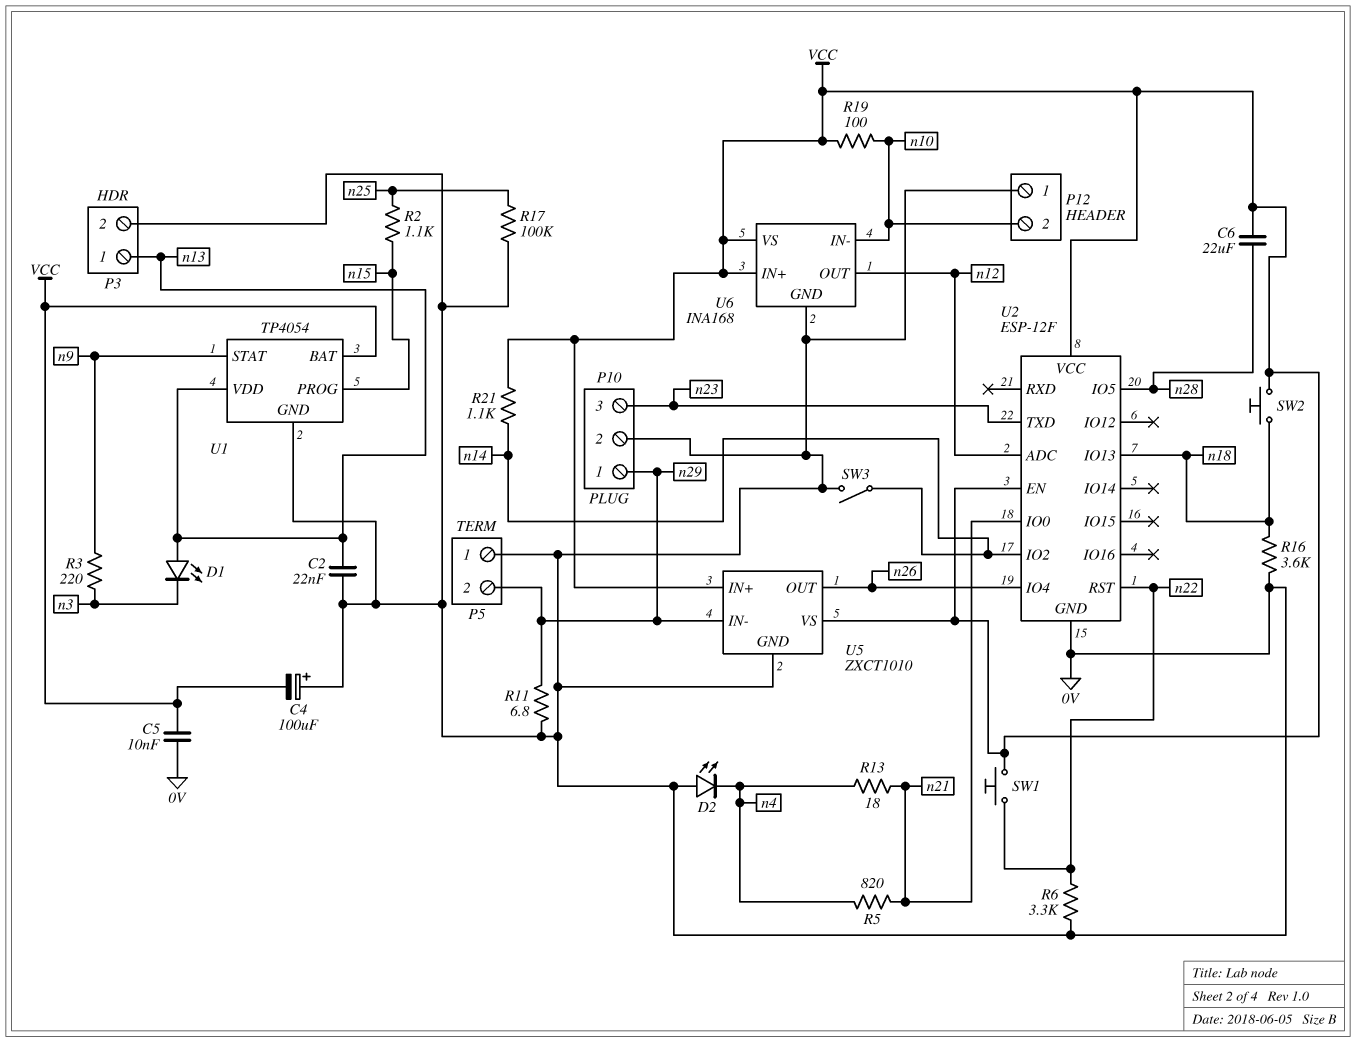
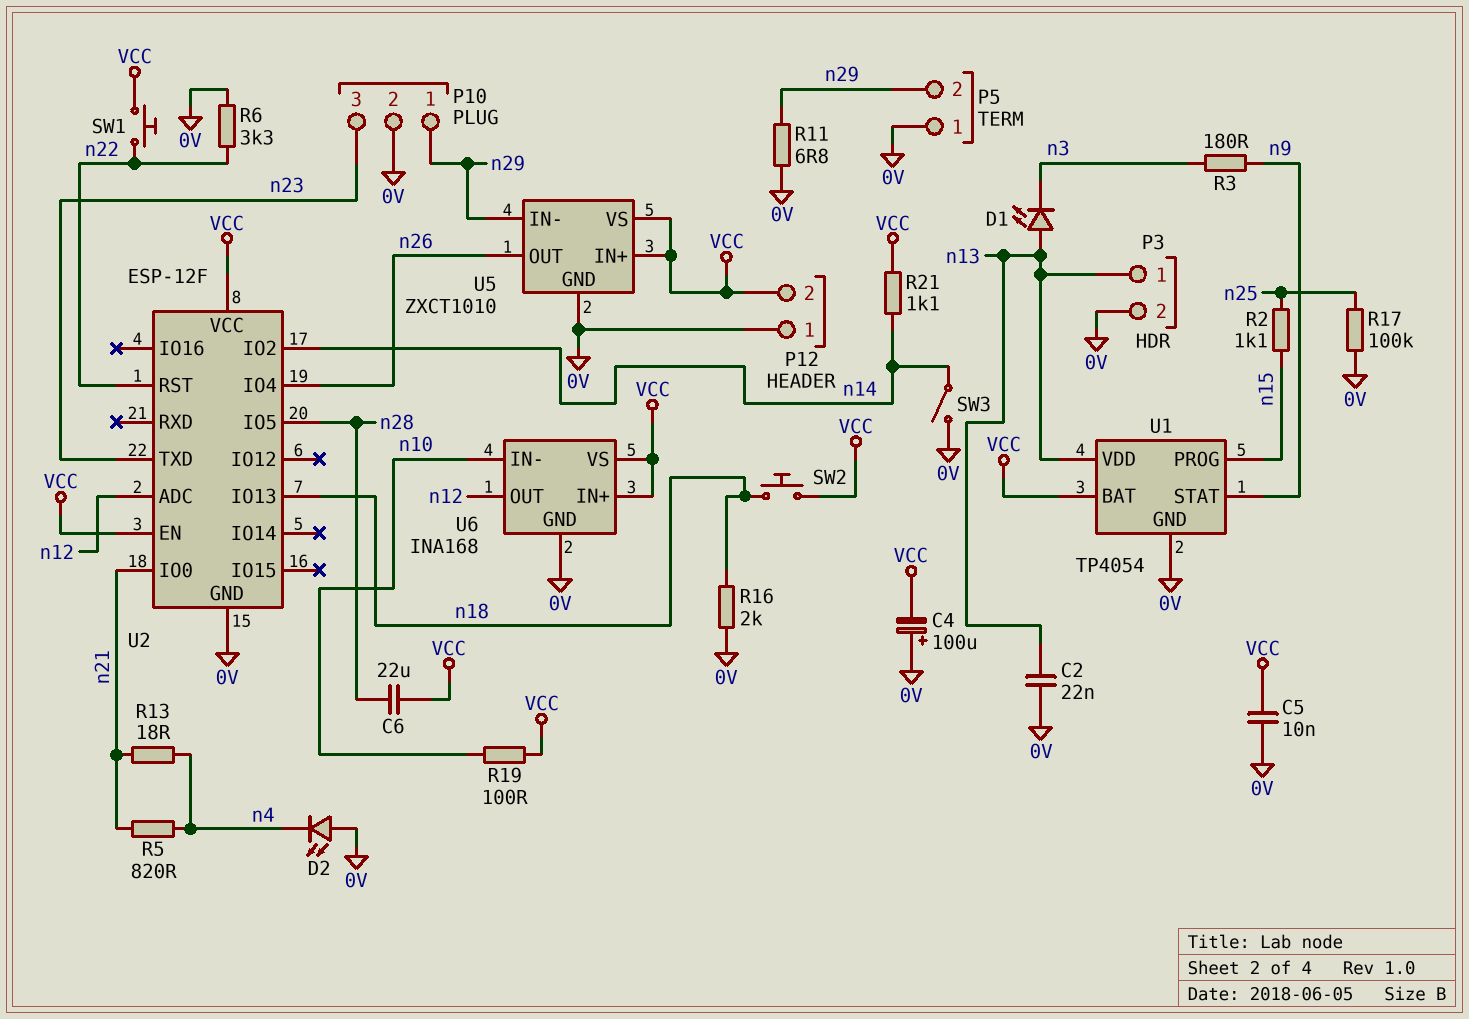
P12 pin 2: n10 -> VCC
R3: 220 (n3, n9) -> 180 (n3, n9)
R16: 3.6k (0V, n18) -> 2k (0V, n18)

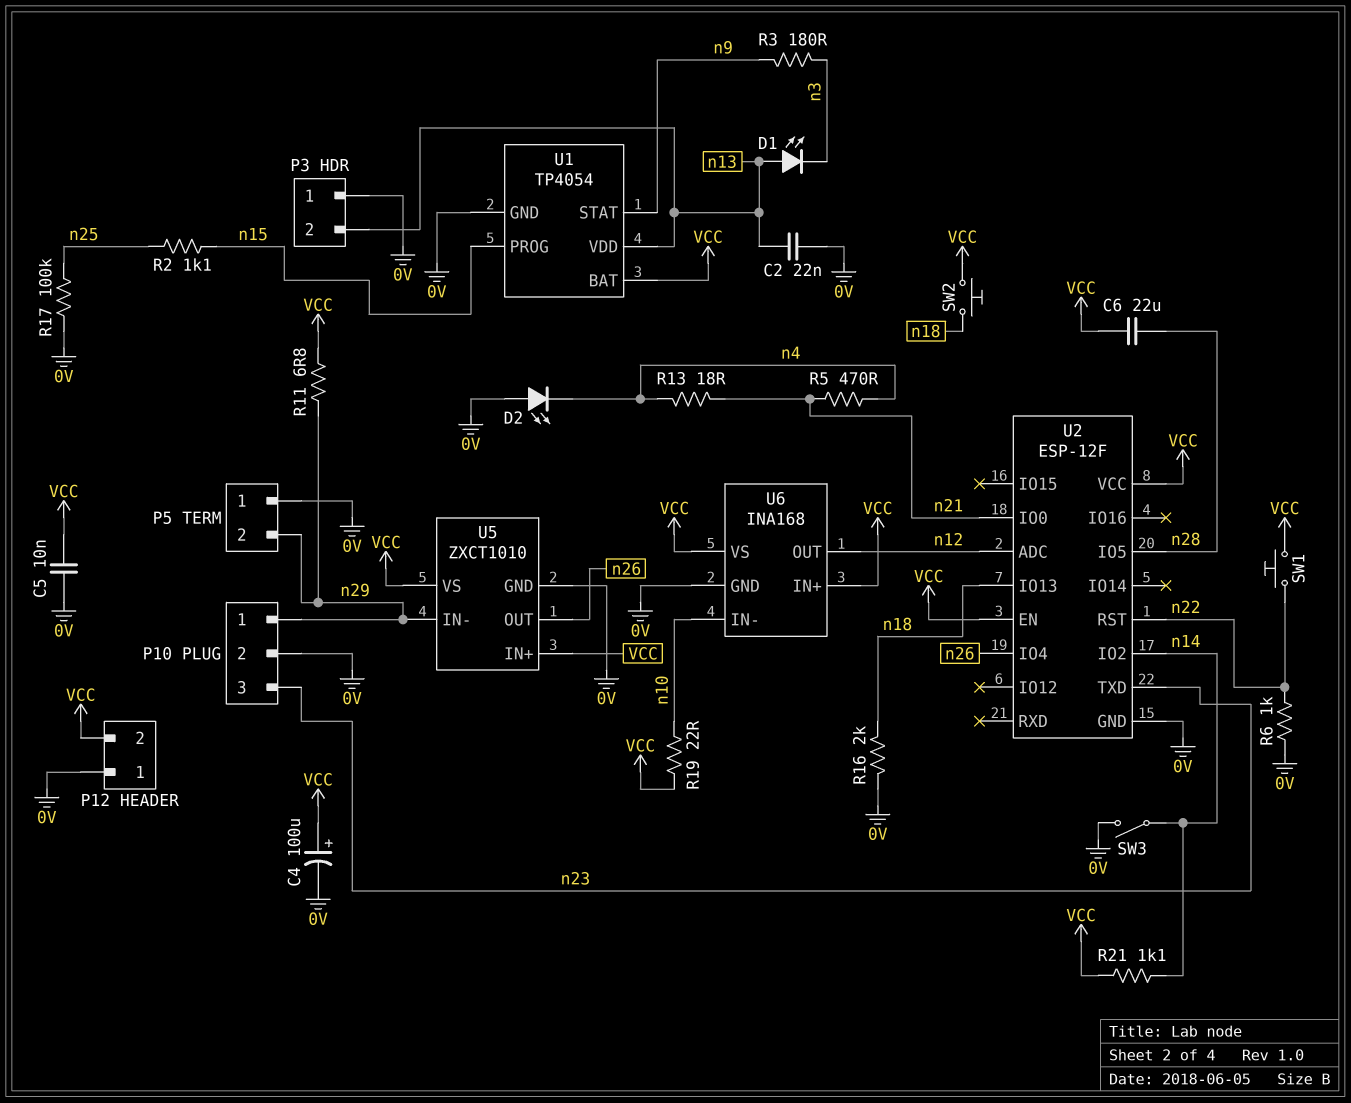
C4: 100uF (plus 0V, minus VCC) -> 100uF (plus VCC, minus 0V)
P3 pin 1: n13 -> 0V
P3 pin 2: 0V -> n13
R5: 820 (n4, n21) -> 470 (n4, n21)
R6: 3.3k (0V, n22) -> 1k (0V, n22)
R11: 6.8 (0V, n29) -> 6.8 (VCC, n29)
R19: 100 (VCC, n10) -> 22 (VCC, n10)

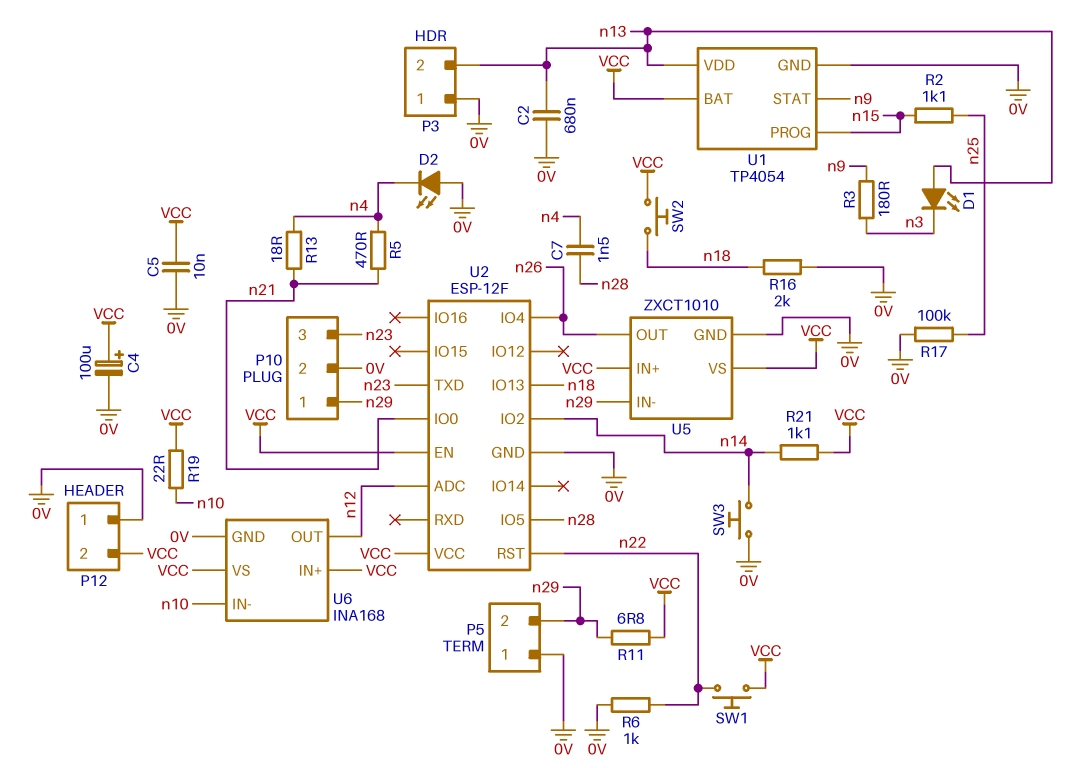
C2: 22nF (0V, n13) -> 680nF (0V, n13)
C6: 22uF (VCC, n28) -> none
C7: none -> 1.5nF (n4, n28)
SW3: switch (0V, n14) -> button (0V, n14)

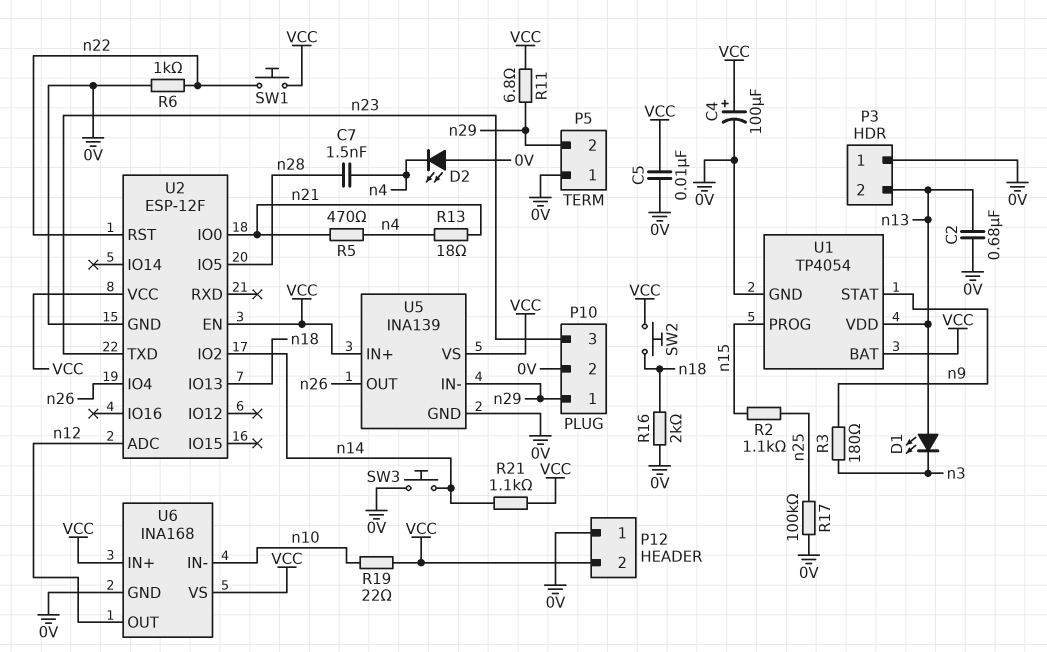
U5: ZXCT1010 -> INA139

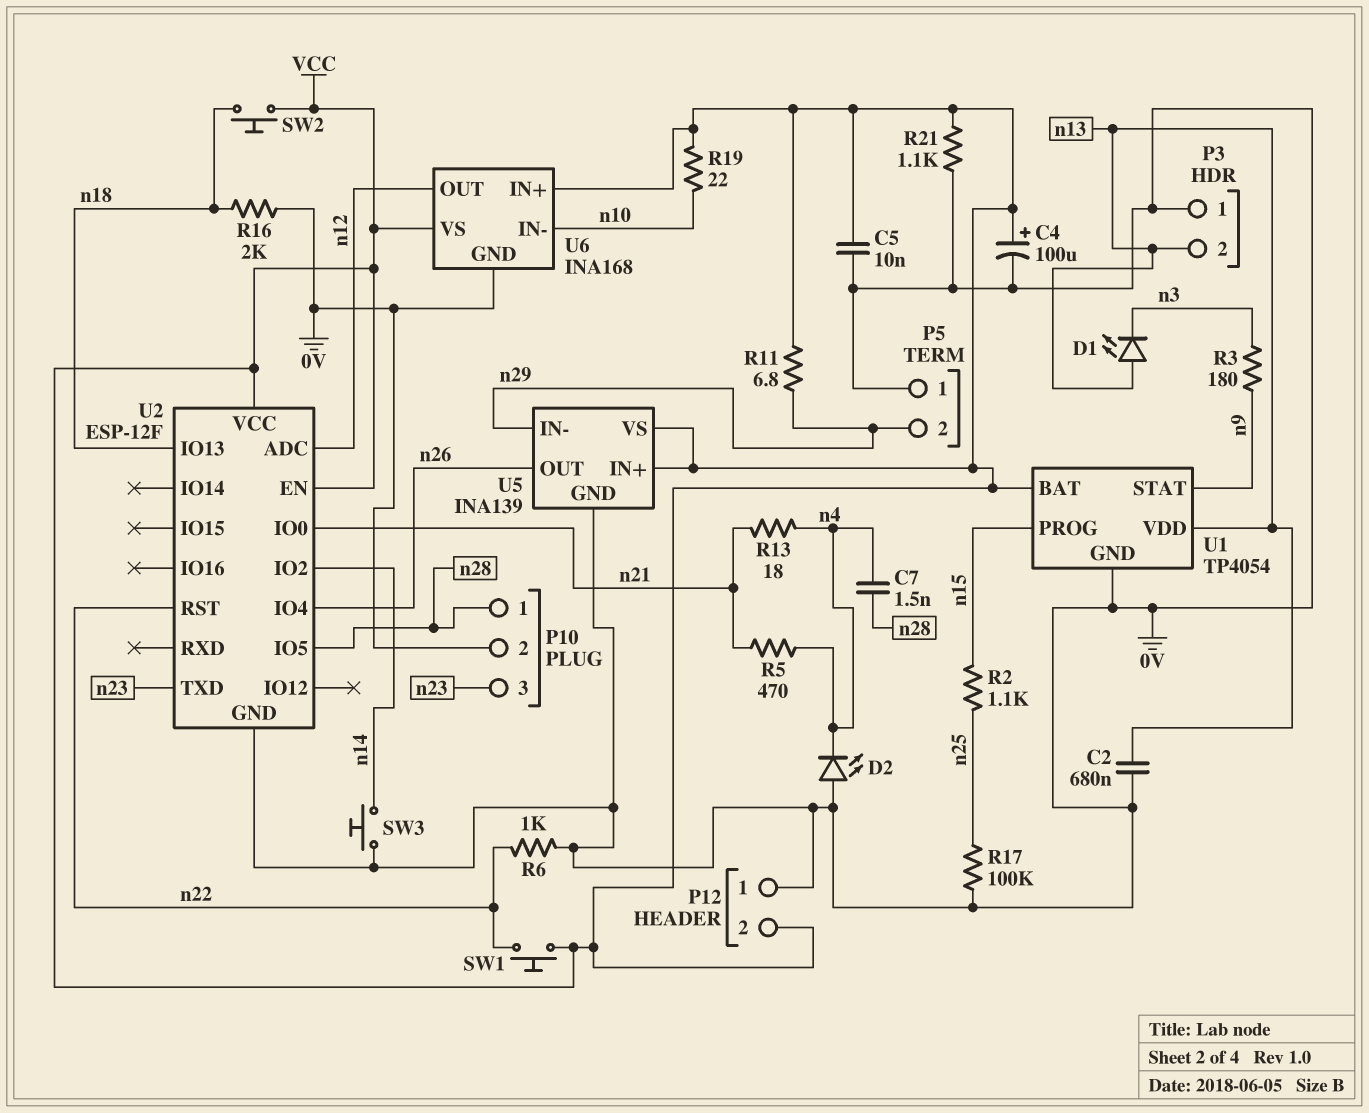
P10 pin 1: n29 -> n28
R21: 1.1k (VCC, n14) -> 1.1k (0V, VCC)

